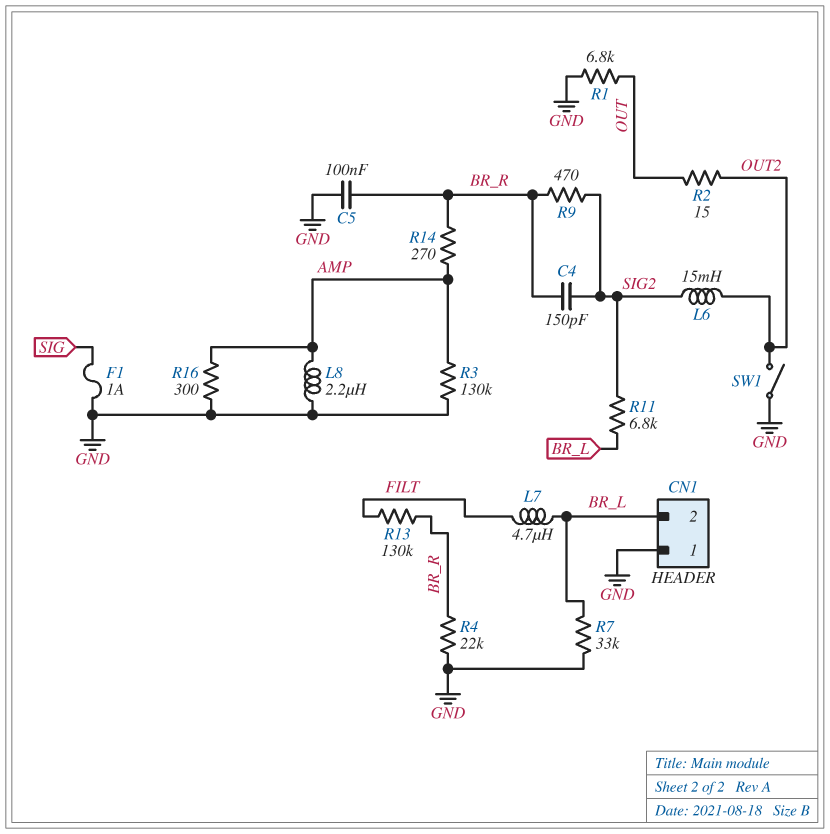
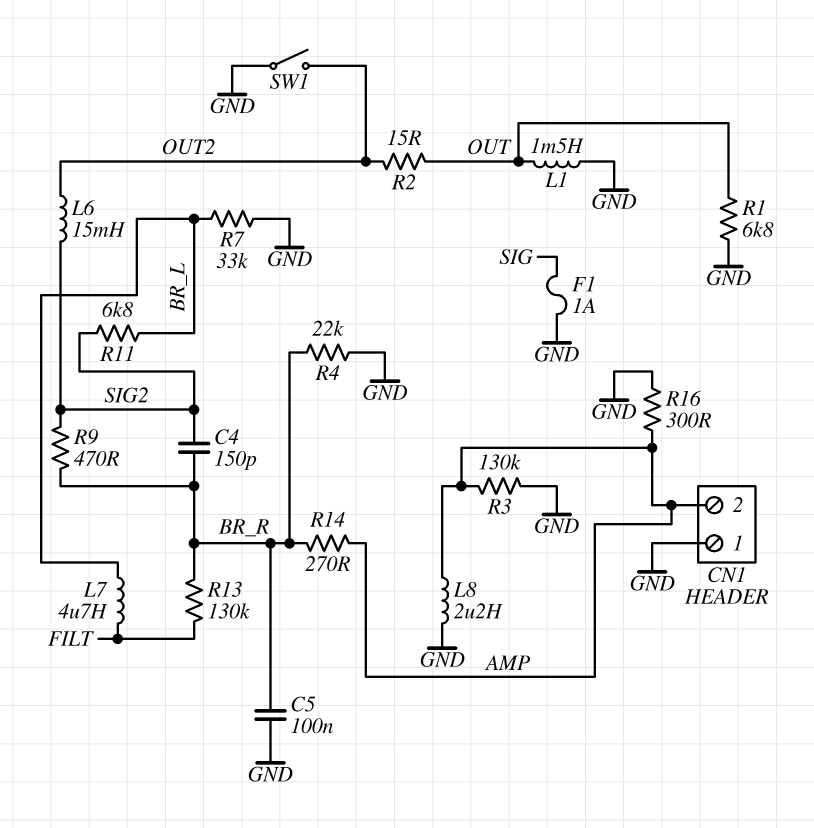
CN1 pin 2: BR_L -> AMP
L1: none -> 1.5mH (GND, OUT)

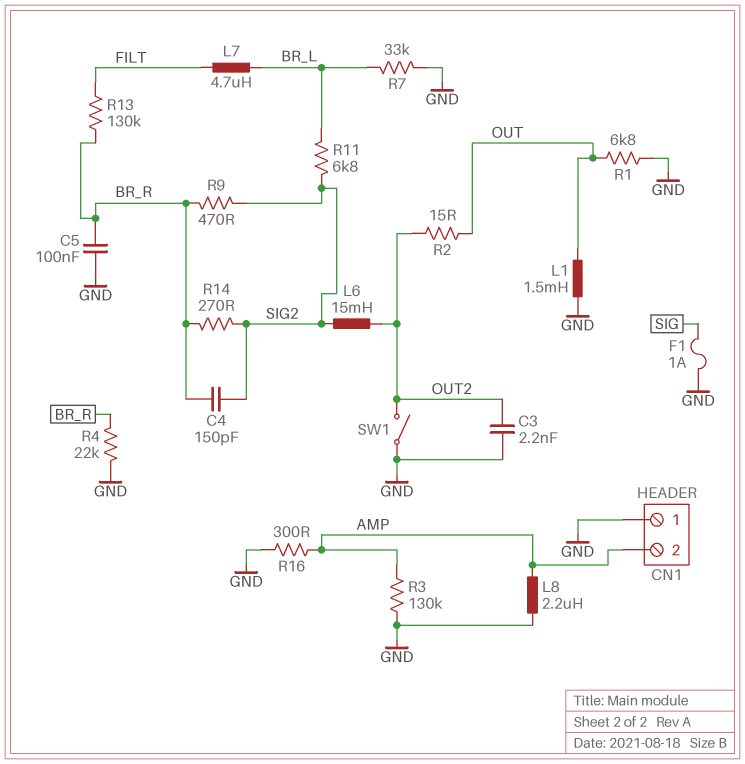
C3: none -> 2.2nF (GND, OUT2)
R14: 270 (AMP, BR_R) -> 270 (BR_R, SIG2)

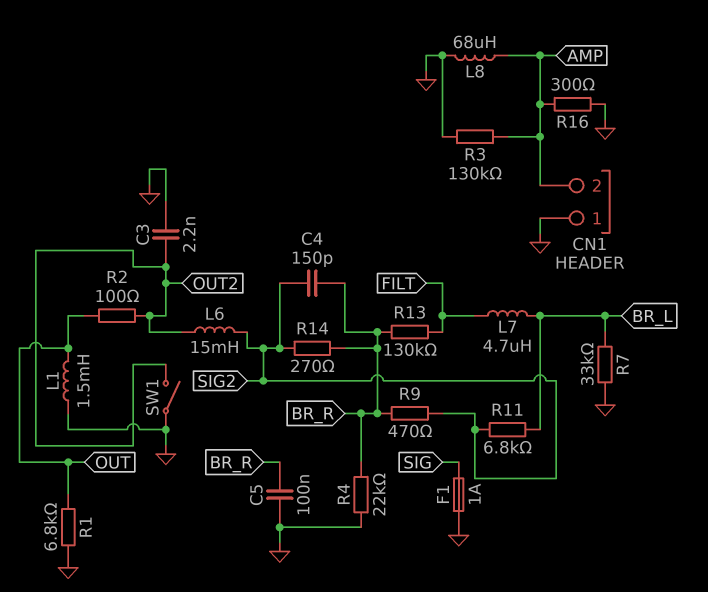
L8: 2.2uH (AMP, GND) -> 68uH (AMP, GND)
R2: 15 (OUT, OUT2) -> 100 (OUT, OUT2)

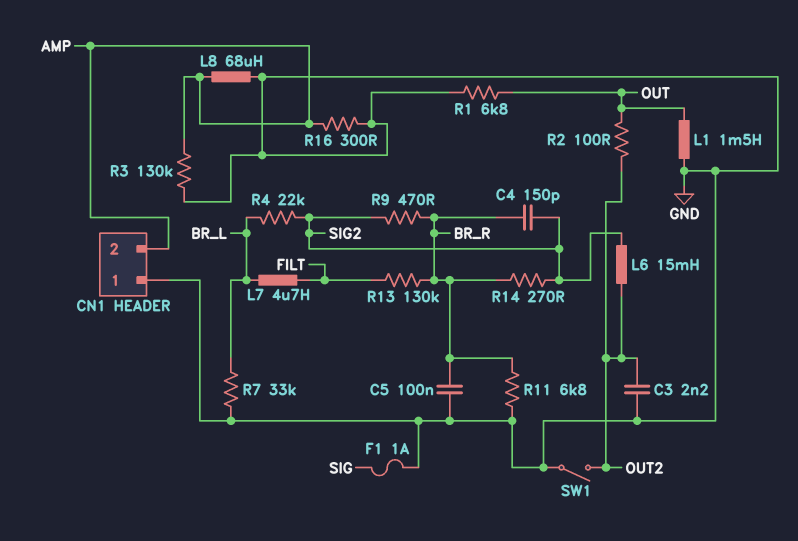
R4: 22k (BR_R, GND) -> 22k (BR_L, SIG2)
R11: 6.8k (BR_L, SIG2) -> 6.8k (BR_R, GND)

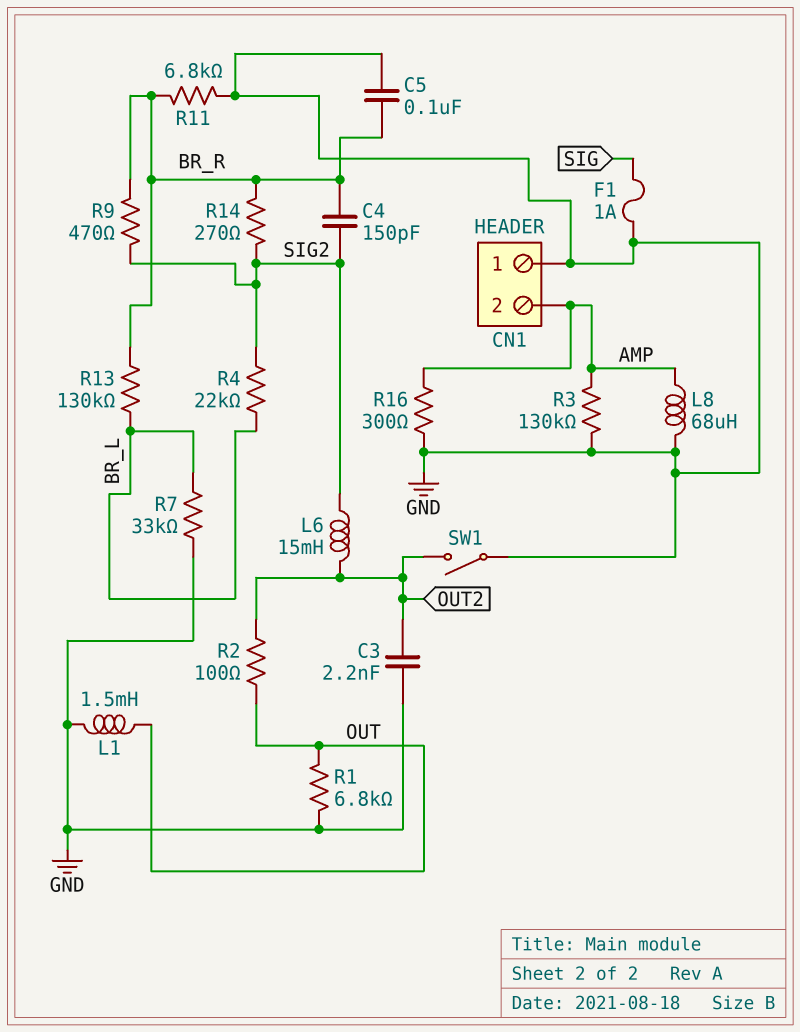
L7: 4.7uH (BR_L, FILT) -> none
R13: 130k (BR_R, FILT) -> 130k (BR_L, BR_R)

